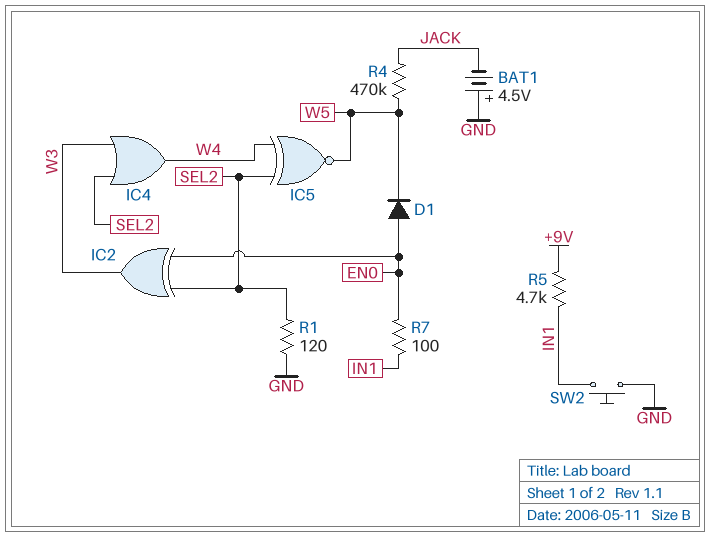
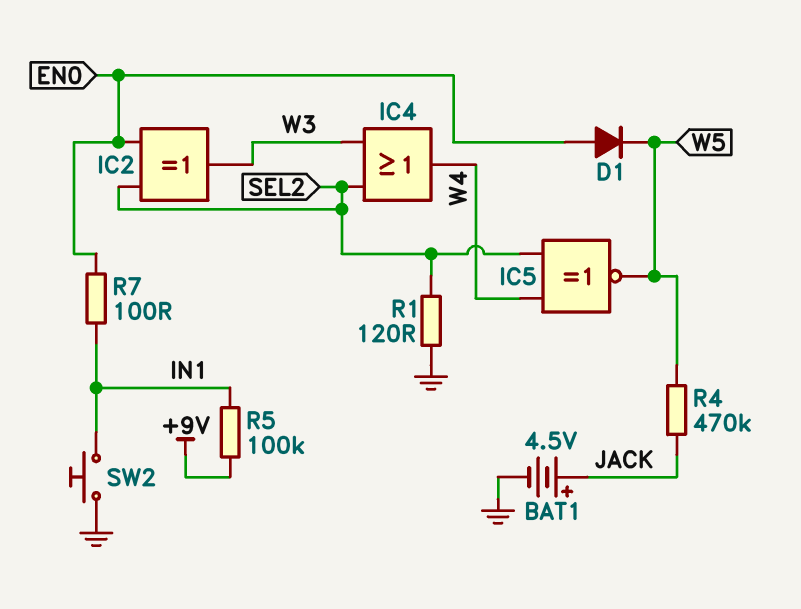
BAT1: 4.5V (plus GND, minus JACK) -> 4.5V (plus JACK, minus GND)
R5: 4.7k (+9V, IN1) -> 100k (+9V, IN1)

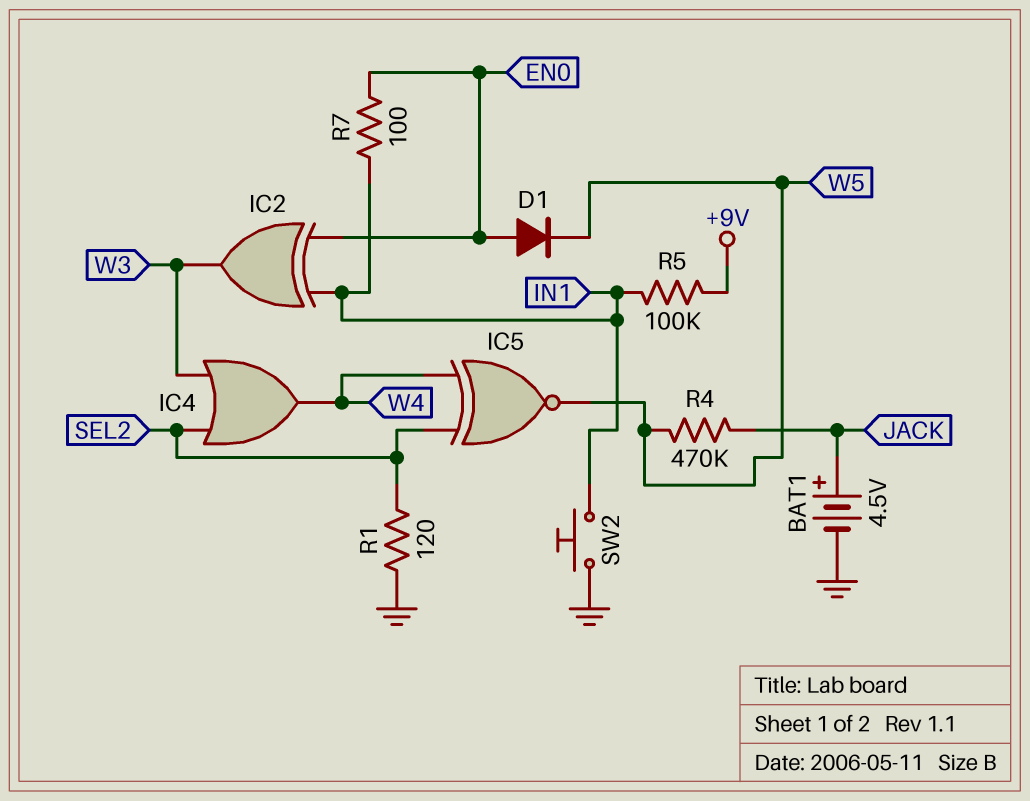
IC2: XOR (in EN0, in SEL2, out W3) -> XOR (in EN0, in IN1, out W3)

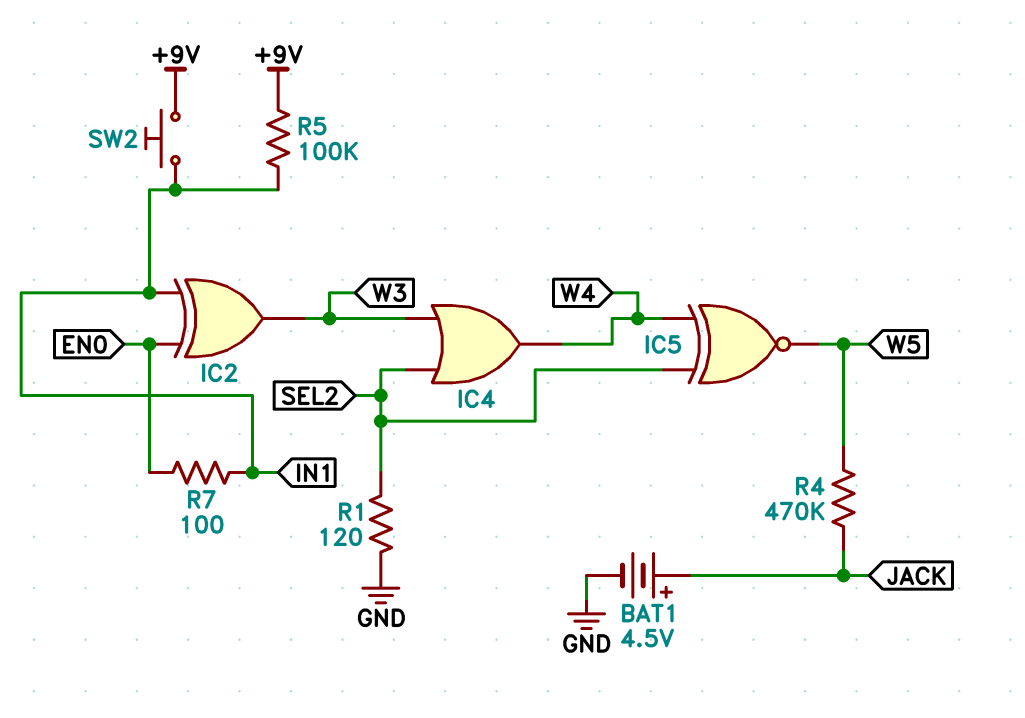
D1: diode (A EN0, K W5) -> none
SW2: button (GND, IN1) -> button (+9V, IN1)

